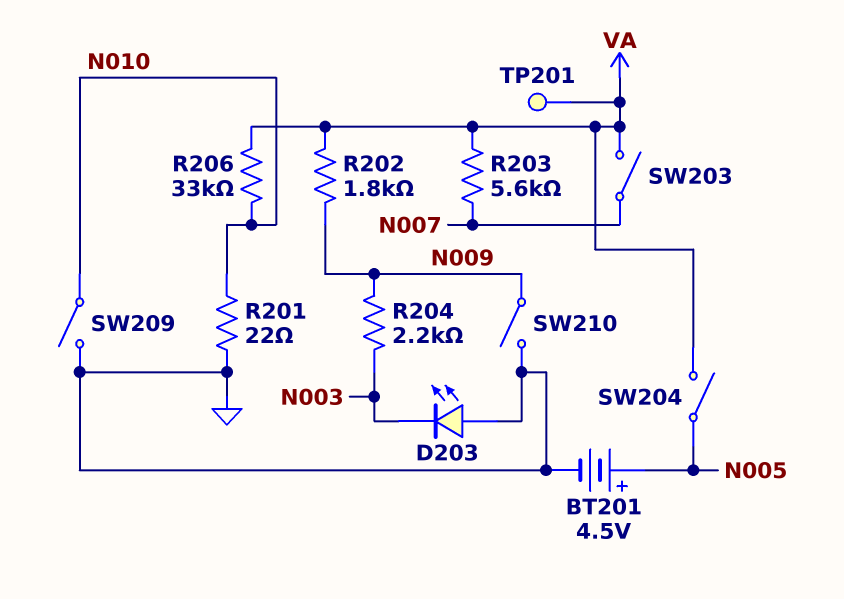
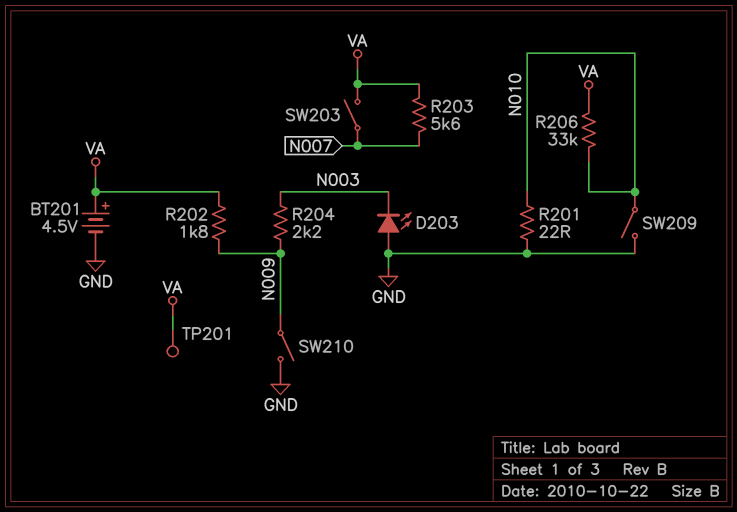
BT201: 4.5V (plus N005, minus GND) -> 4.5V (plus VA, minus GND)
SW204: switch (N005, VA) -> none

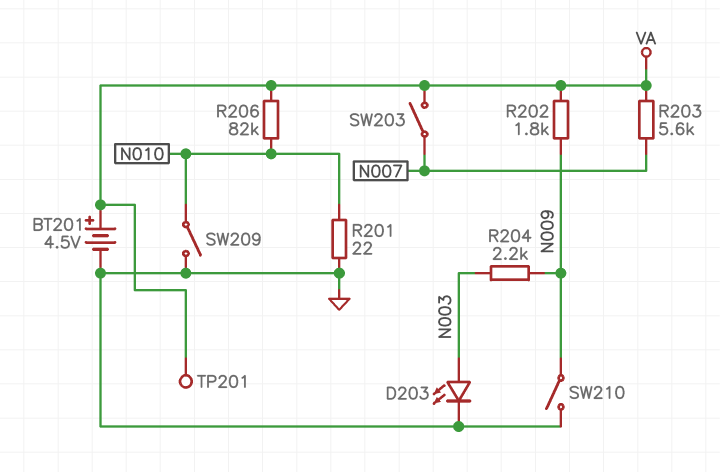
D203: LED (A GND, K N003) -> LED (A N003, K GND)
R206: 33k (N010, VA) -> 82k (N010, VA)

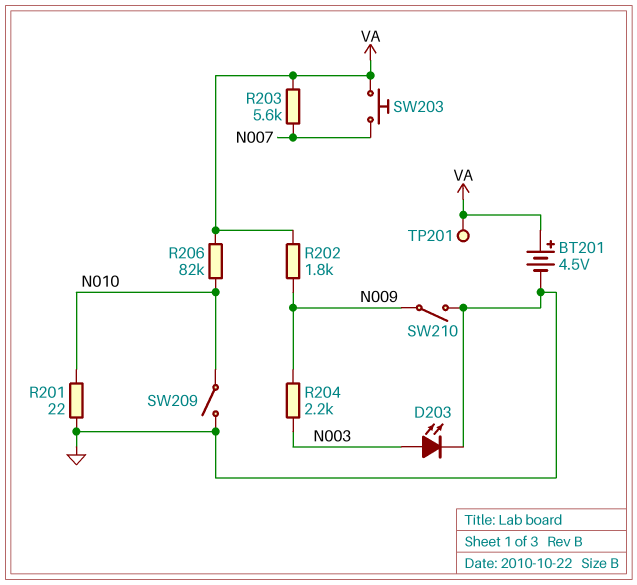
SW203: switch (N007, VA) -> button (N007, VA)

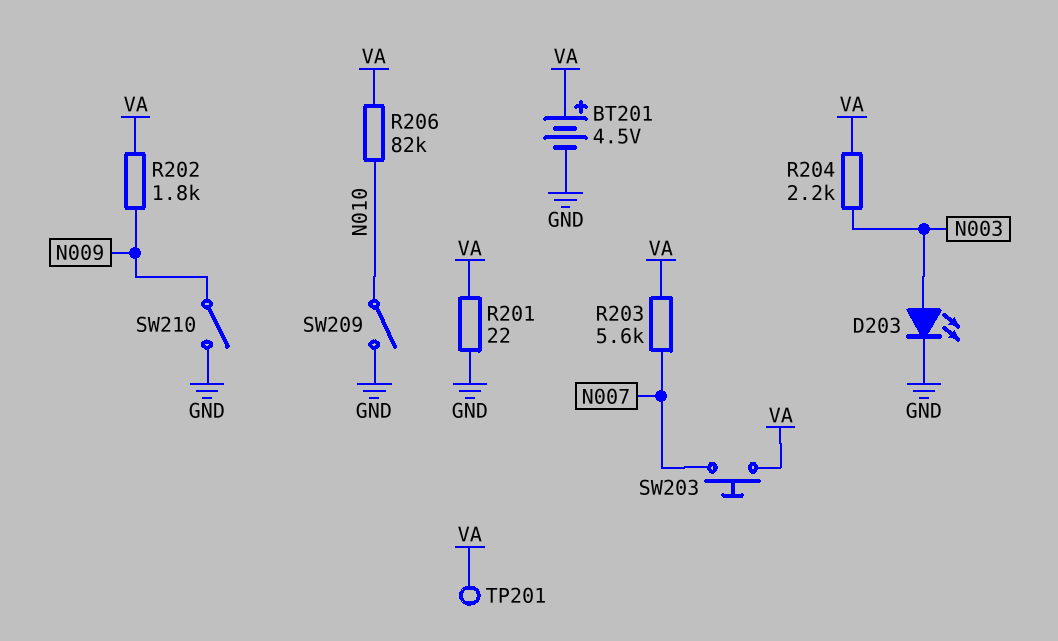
R201: 22 (GND, N010) -> 22 (GND, VA)
R204: 2.2k (N003, N009) -> 2.2k (N003, VA)

